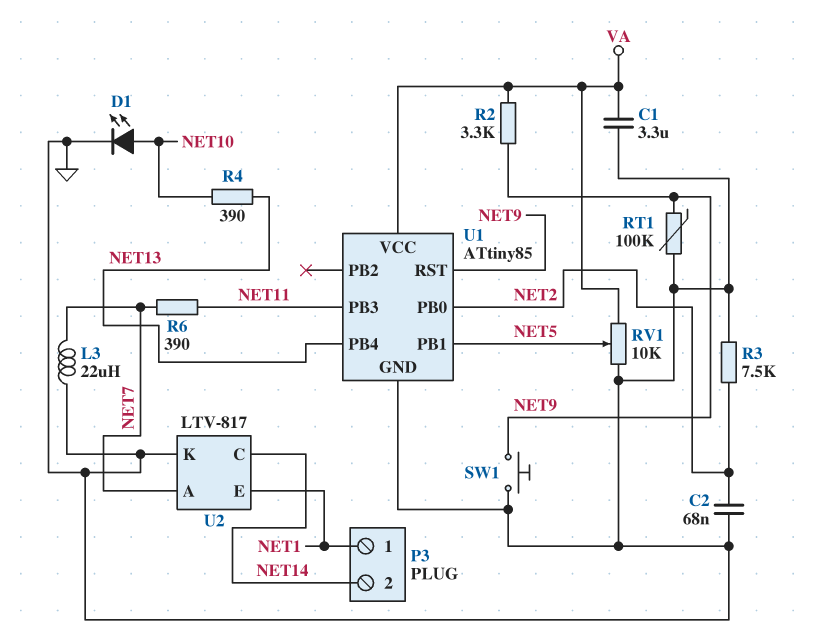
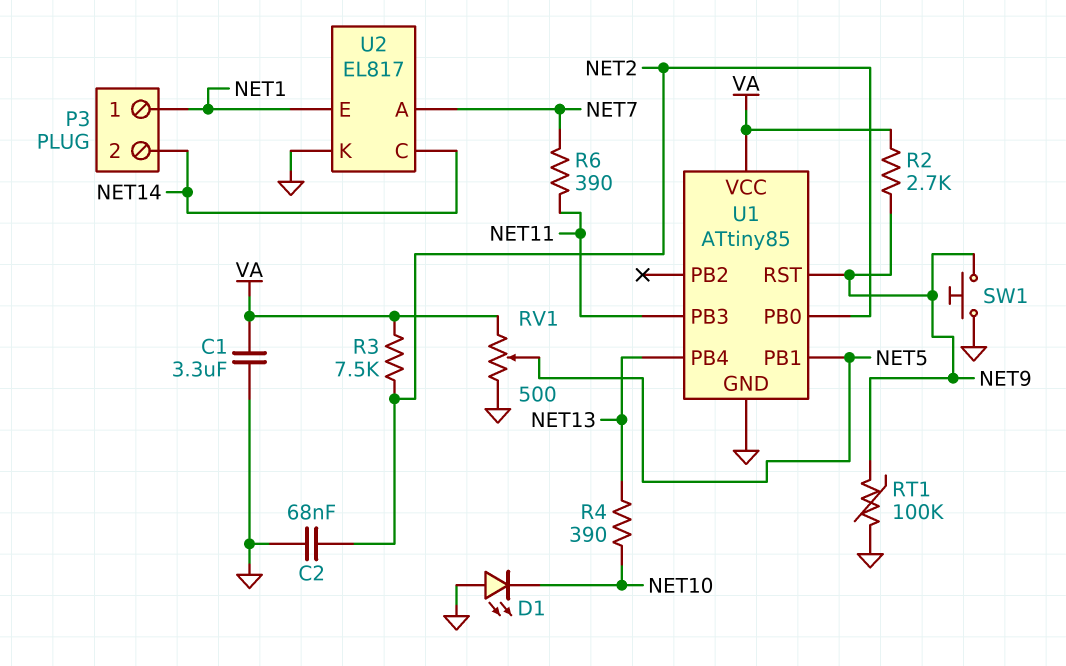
D1: LED (A NET10, K GND) -> LED (A GND, K NET10)
L3: 22uH (GND, NET7) -> none
R2: 3.3k (NET9, VA) -> 2.7k (NET9, VA)
R3: 7.5k (GND, NET2) -> 7.5k (NET2, VA)
RV1: 10k (GND, VA, wiper NET5) -> 500 (GND, VA, wiper NET5)
U2: LTV-817 -> EL817

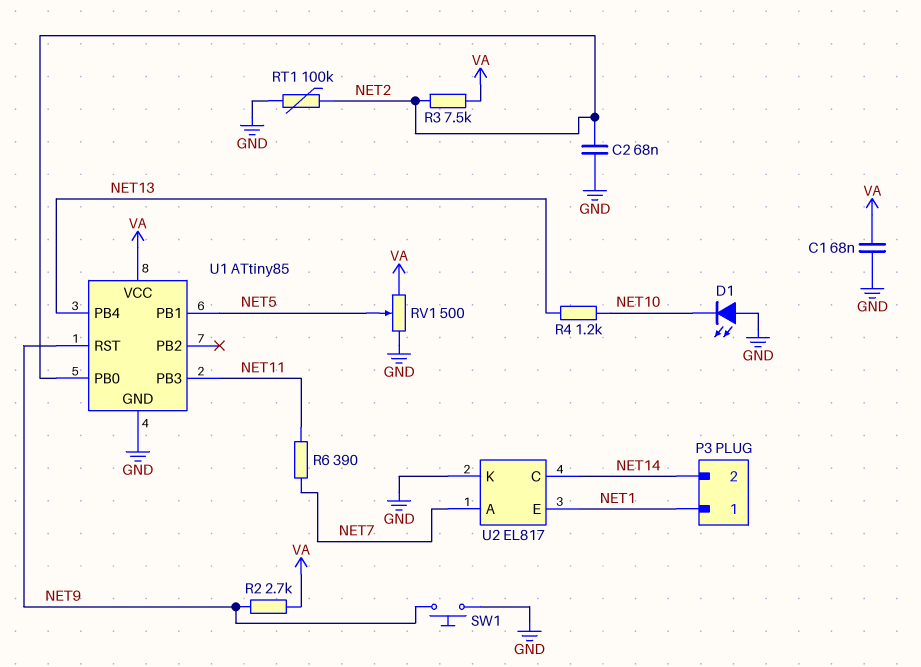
C1: 3.3uF (GND, VA) -> 68nF (GND, VA)
R4: 390 (NET10, NET13) -> 1.2k (NET10, NET13)
RT1: 100k (GND, NET9) -> 100k (GND, NET2)

